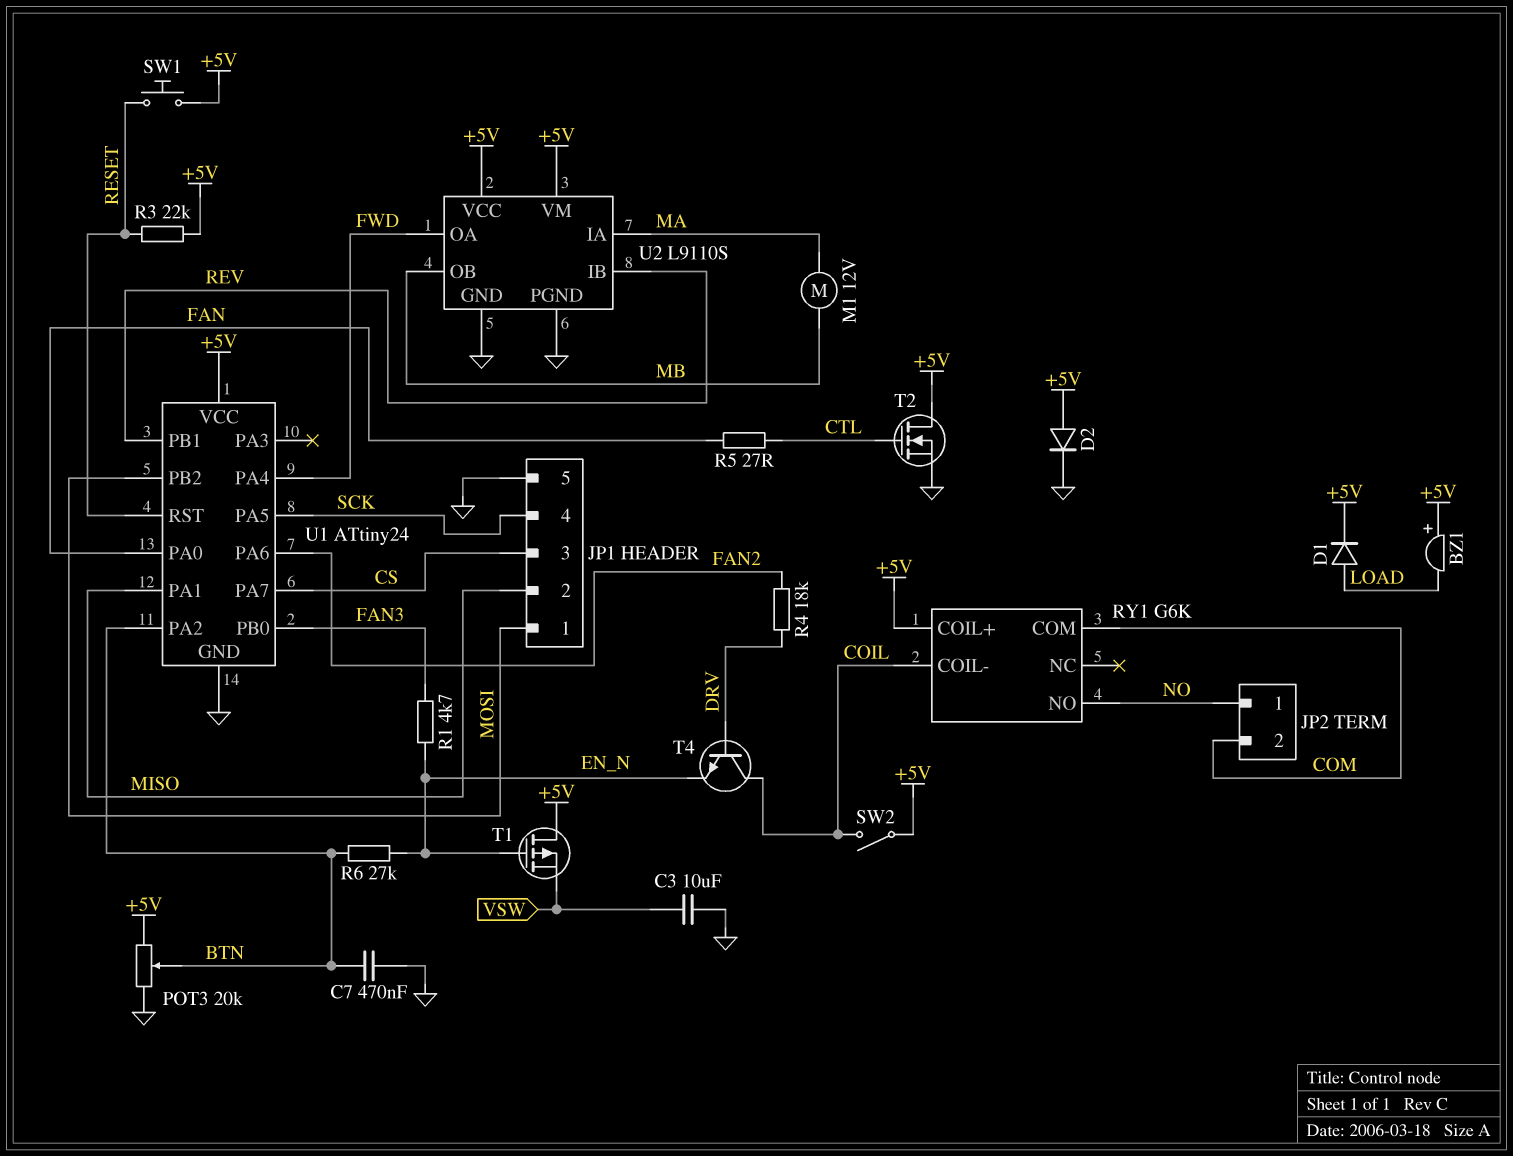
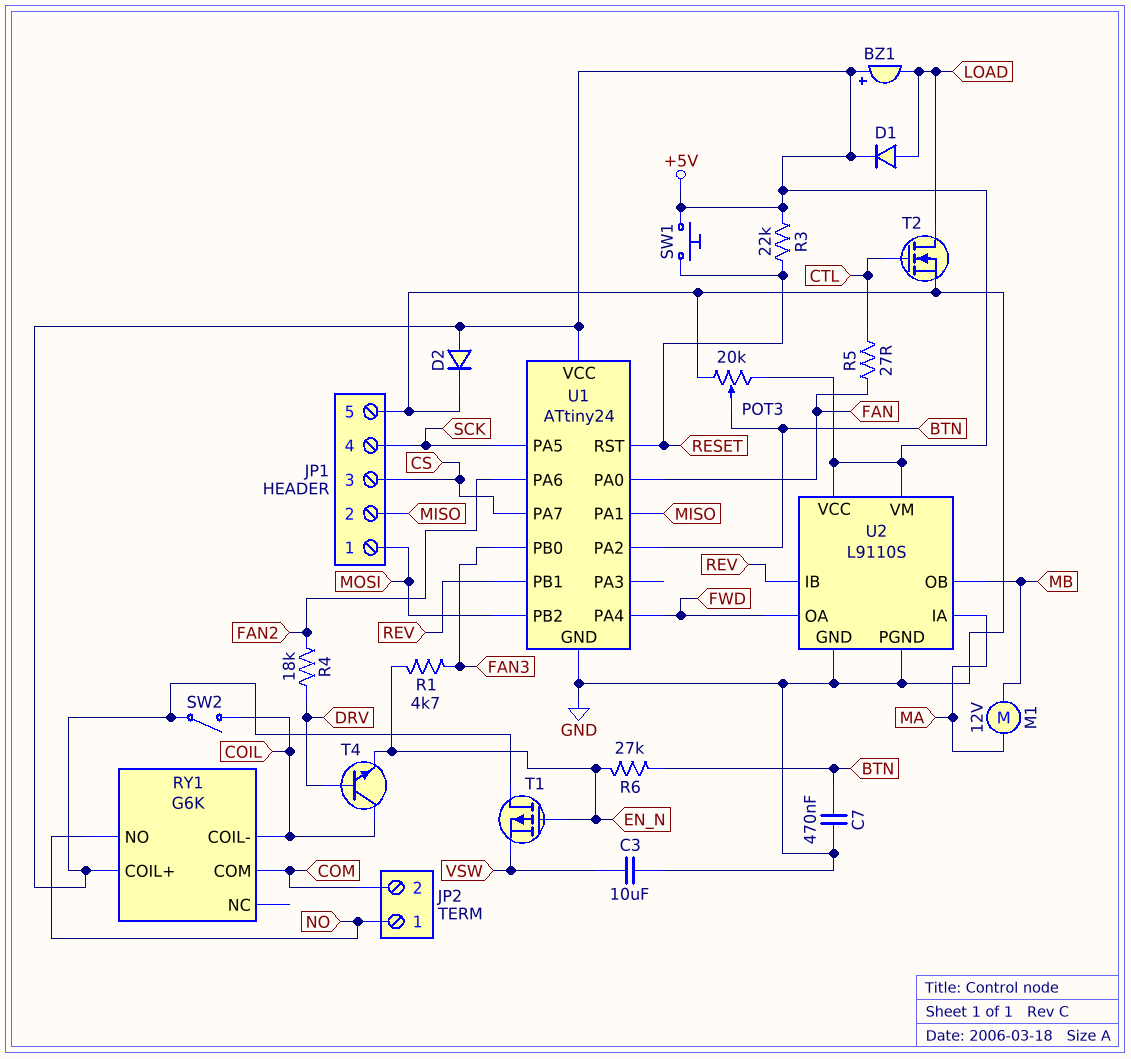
T2: NMOS (G CTL, D +5V, S GND) -> NMOS (G CTL, D LOAD, S GND)

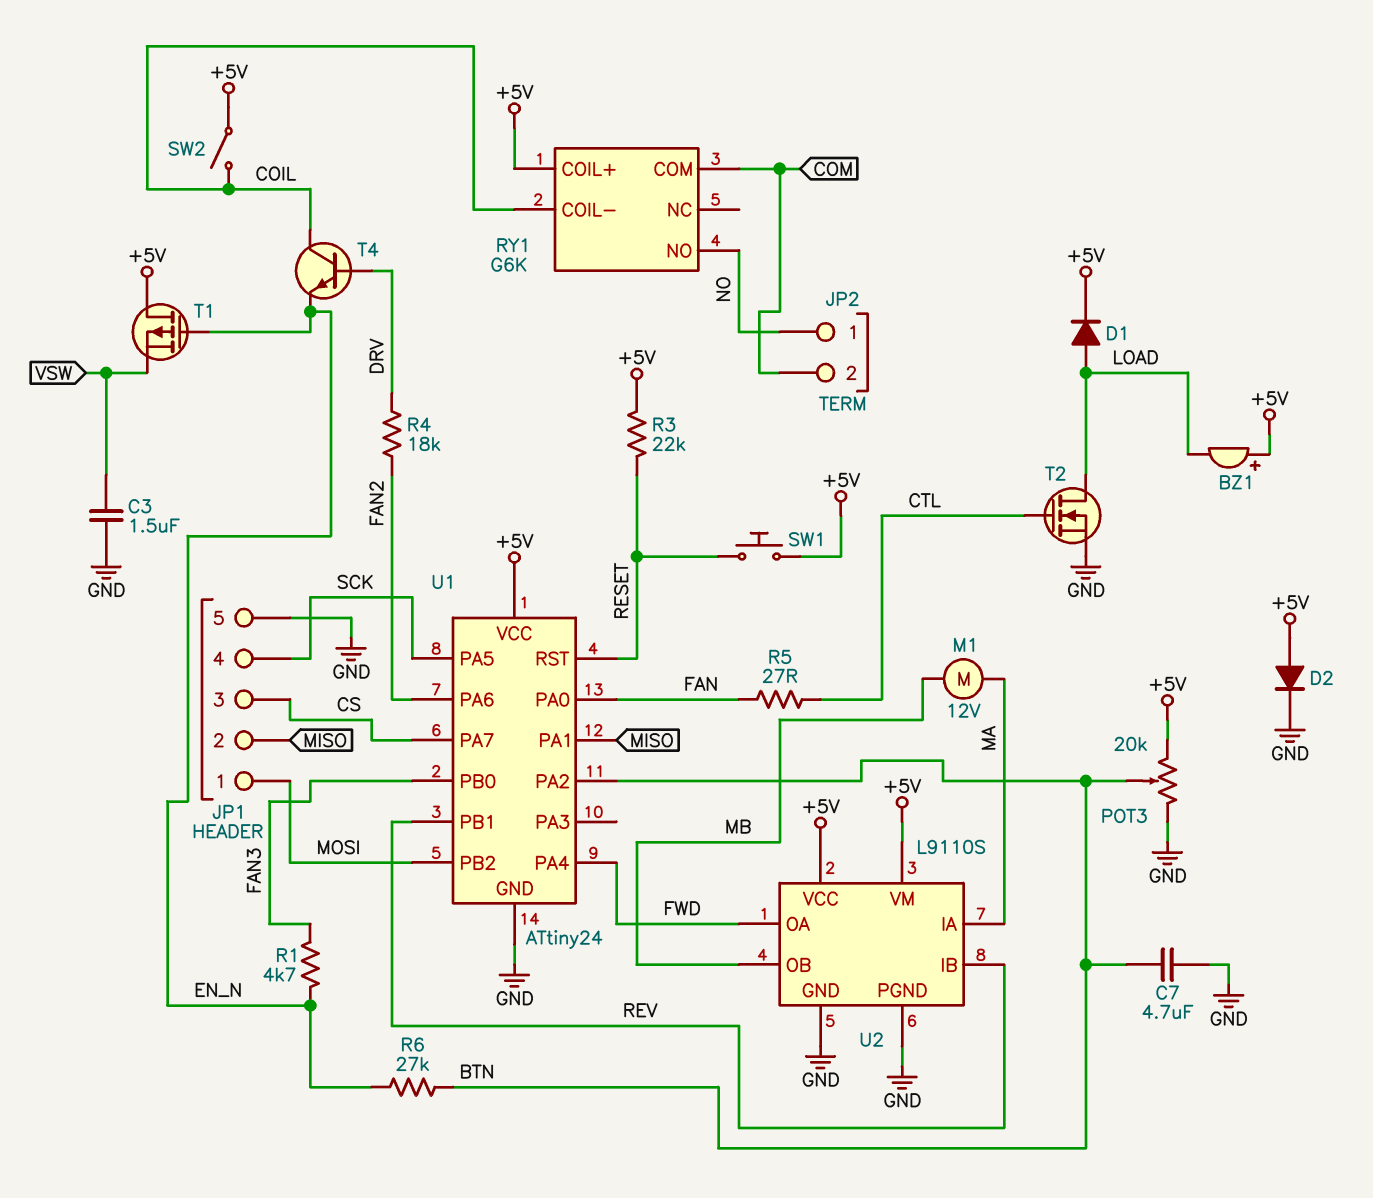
C3: 10uF (GND, VSW) -> 1.5uF (GND, VSW)
C7: 470nF (BTN, GND) -> 4.7uF (BTN, GND)

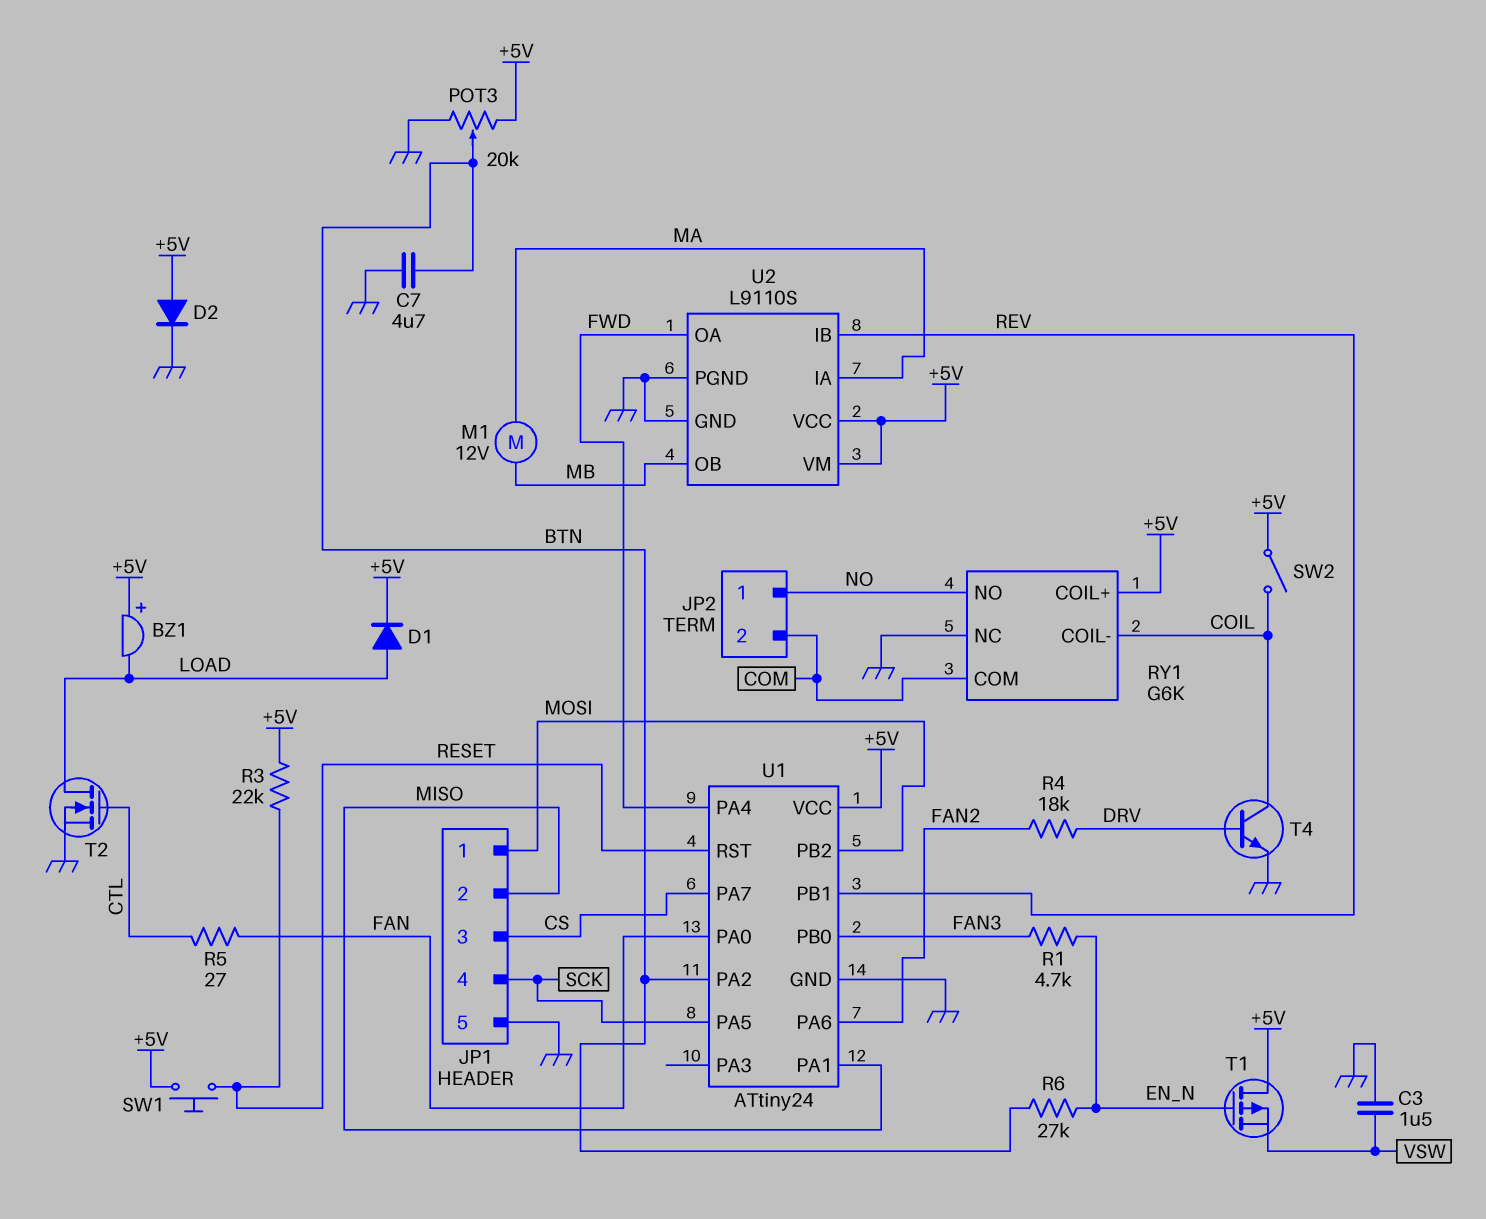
RY1 pin NC: none -> GND
T4: NPN (B DRV, C COIL, E EN_N) -> NPN (B DRV, C COIL, E GND)

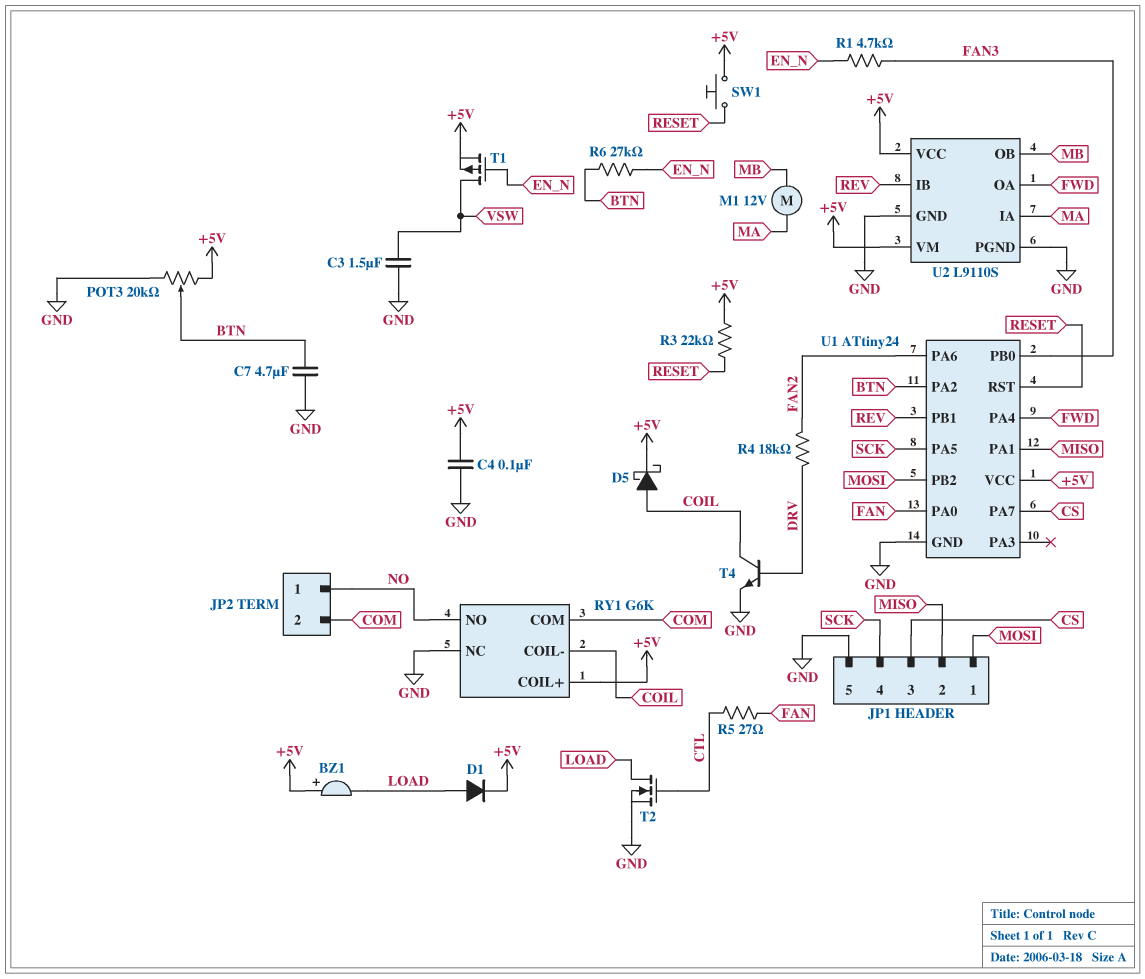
C4: none -> 100nF (+5V, GND)
D2: diode (A +5V, K GND) -> none
D5: none -> schottky (A COIL, K +5V)
SW2: switch (+5V, COIL) -> none
T1: PMOS (G EN_N, D +5V, S VSW) -> PMOS (G EN_N, D VSW, S +5V)

